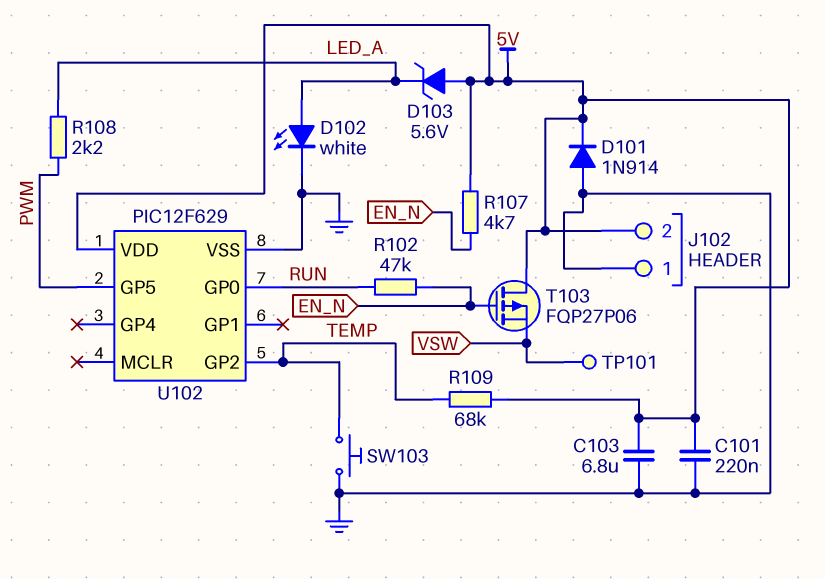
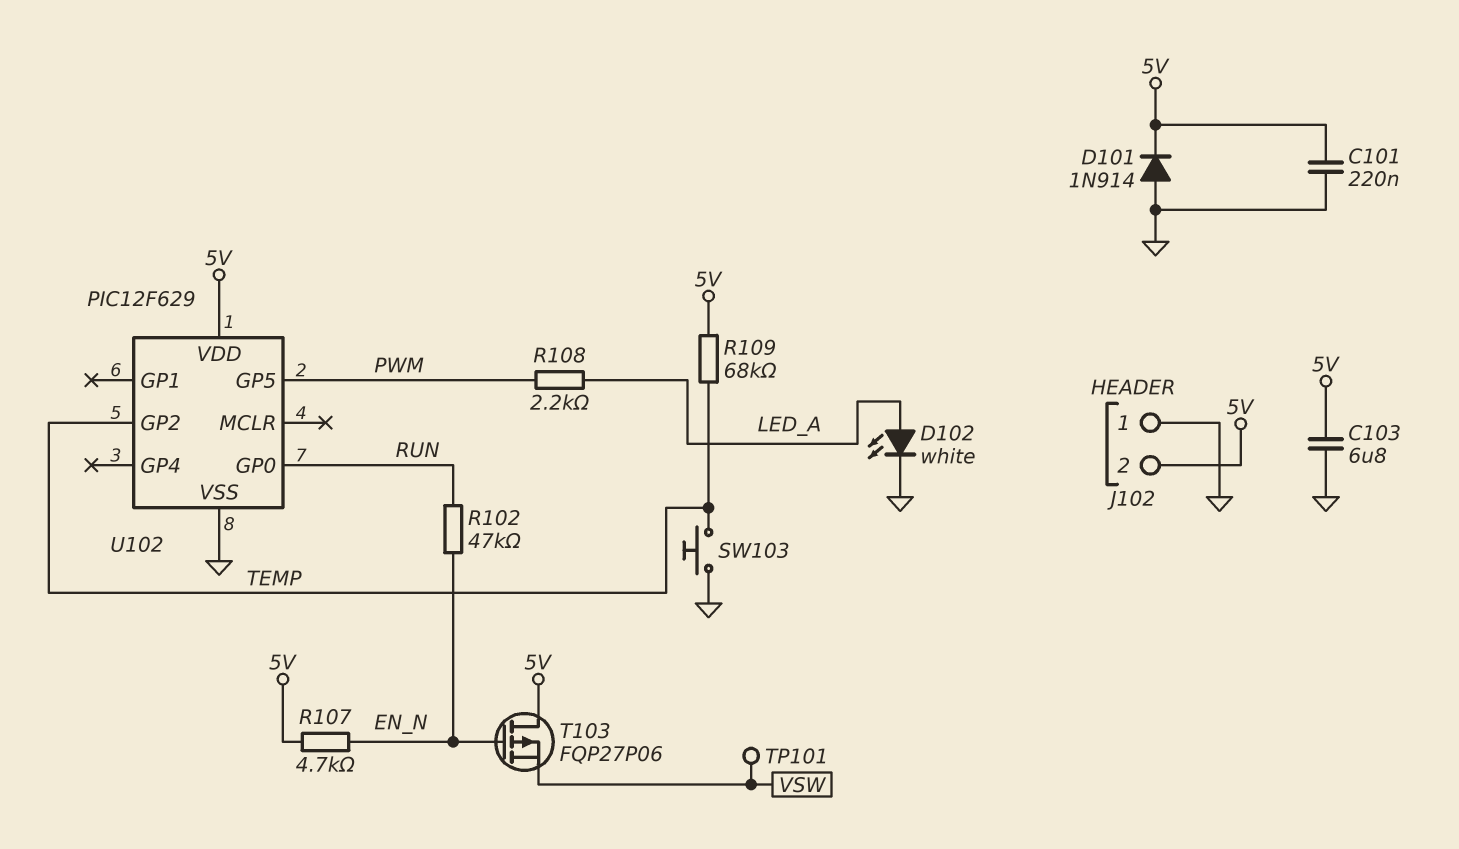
D103: zener 5.6V (A 5V, K LED_A) -> none

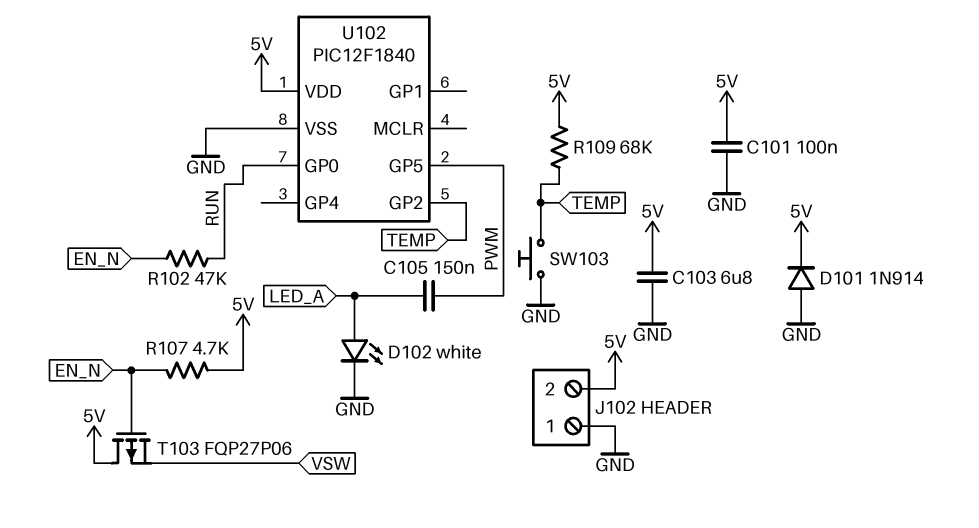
C101: 220nF (5V, GND) -> 100nF (5V, GND)
C105: none -> 150nF (LED_A, PWM)
R108: 2.2k (LED_A, PWM) -> none
TP101: test point (VSW) -> none
U102: PIC12F629 -> PIC12F1840

